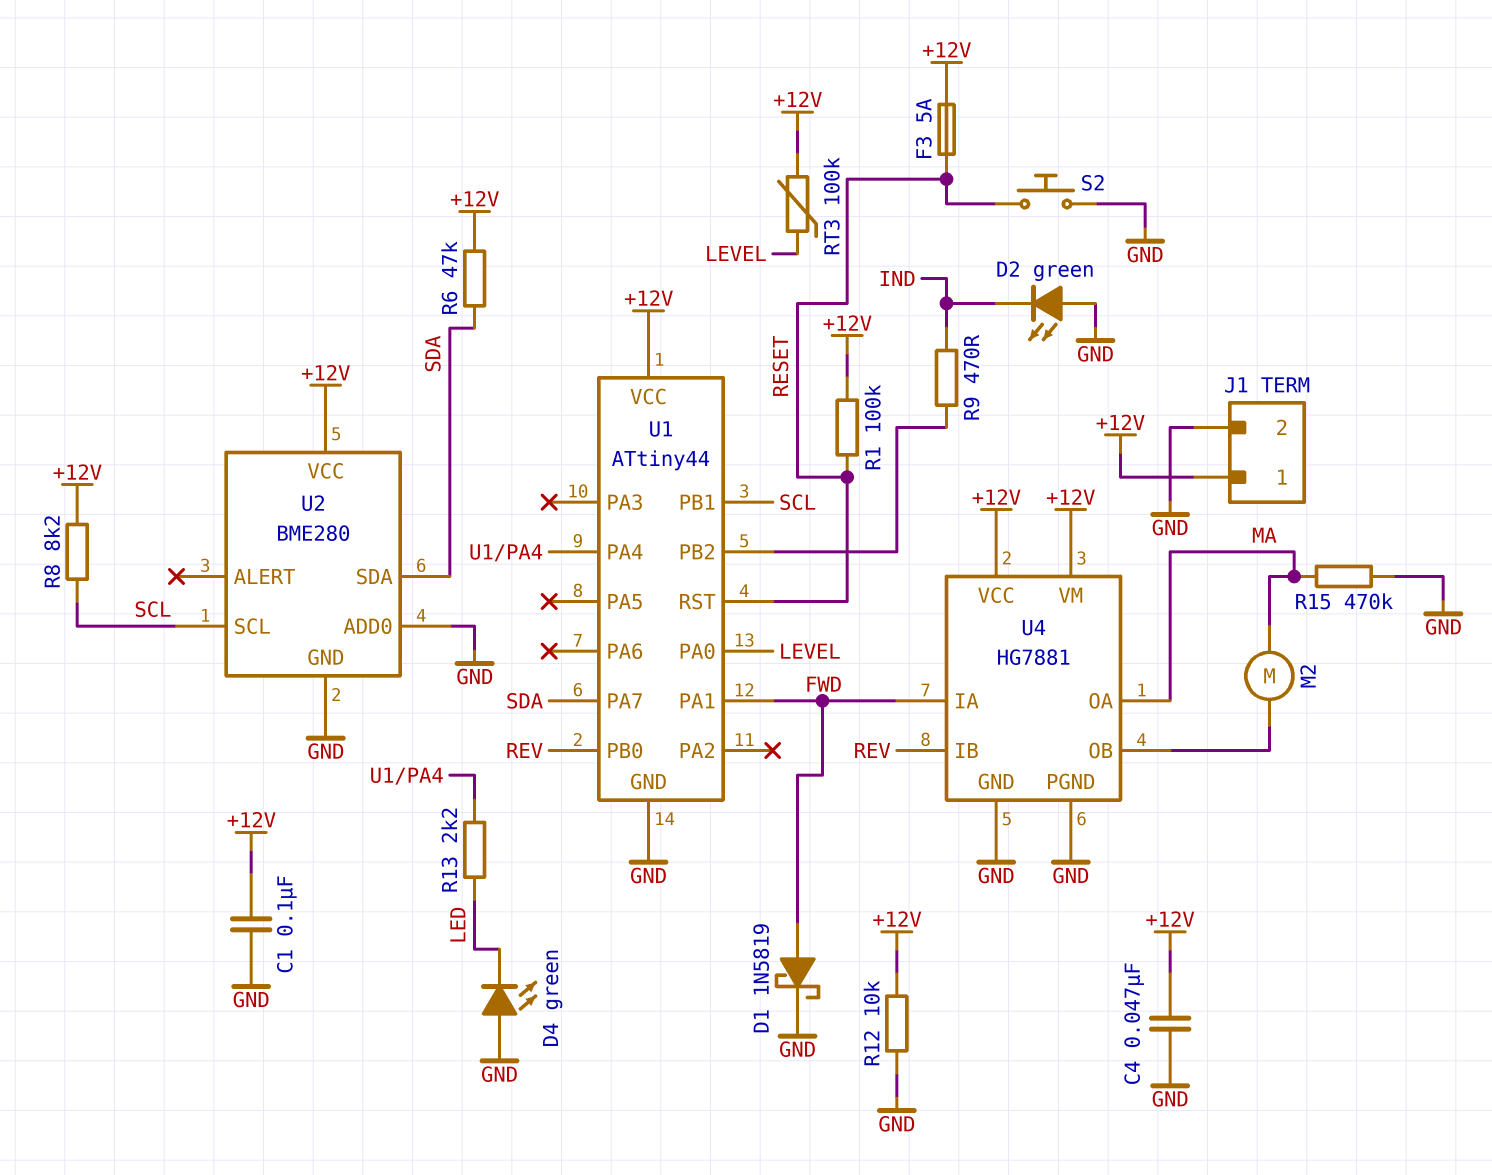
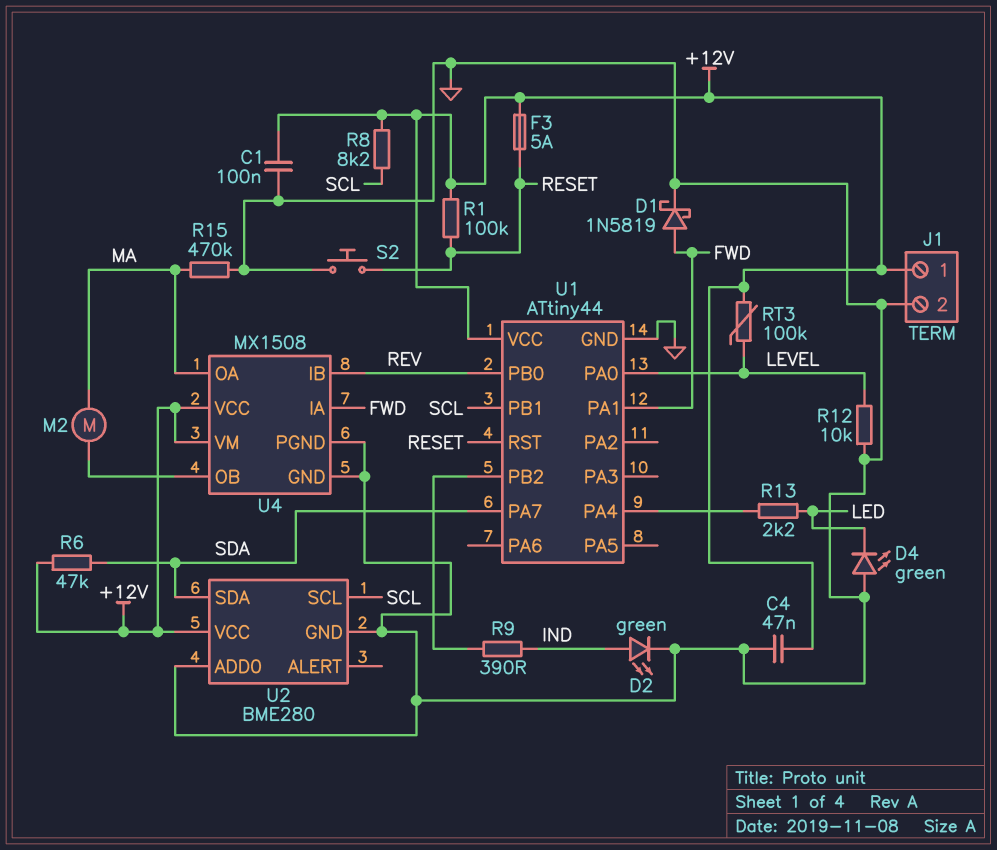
D2: LED green (A GND, K IND) -> LED green (A IND, K GND)
R9: 470 (IND, U1/PB2) -> 390 (IND, U1/PB2)
R12: 10k (+12V, GND) -> 10k (GND, LEVEL)
U4: HG7881 -> MX1508

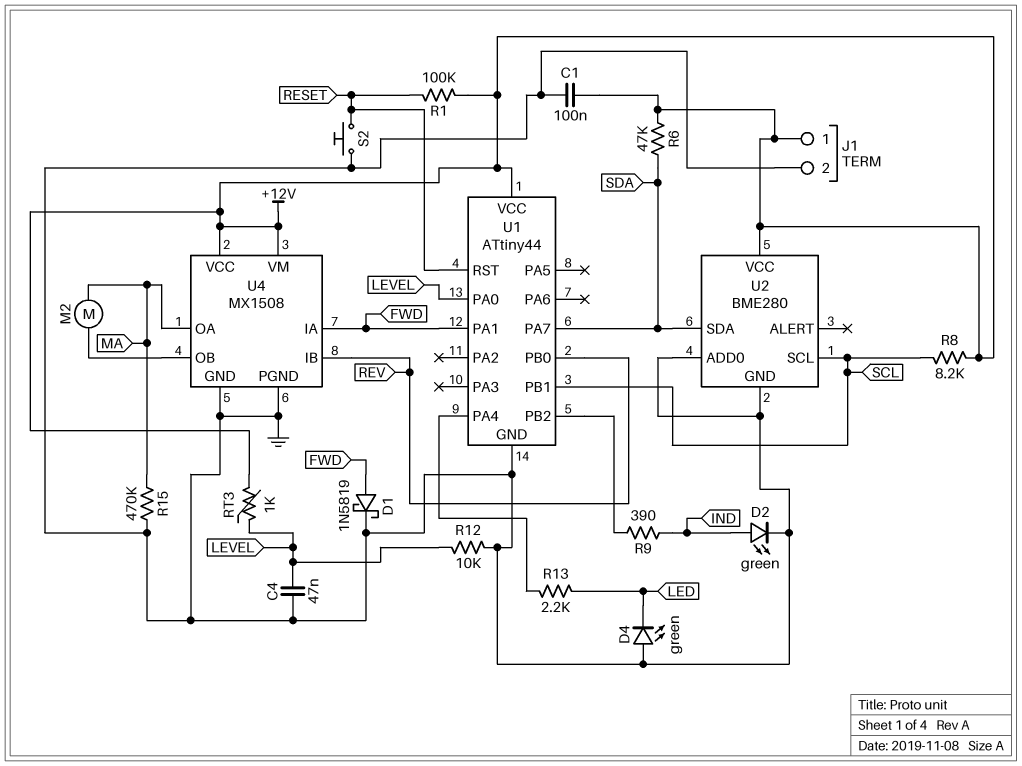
C4: 47nF (+12V, GND) -> 47nF (GND, LEVEL)
F3: 5A (+12V, RESET) -> none
RT3: 100k (+12V, LEVEL) -> 1k (+12V, LEVEL)

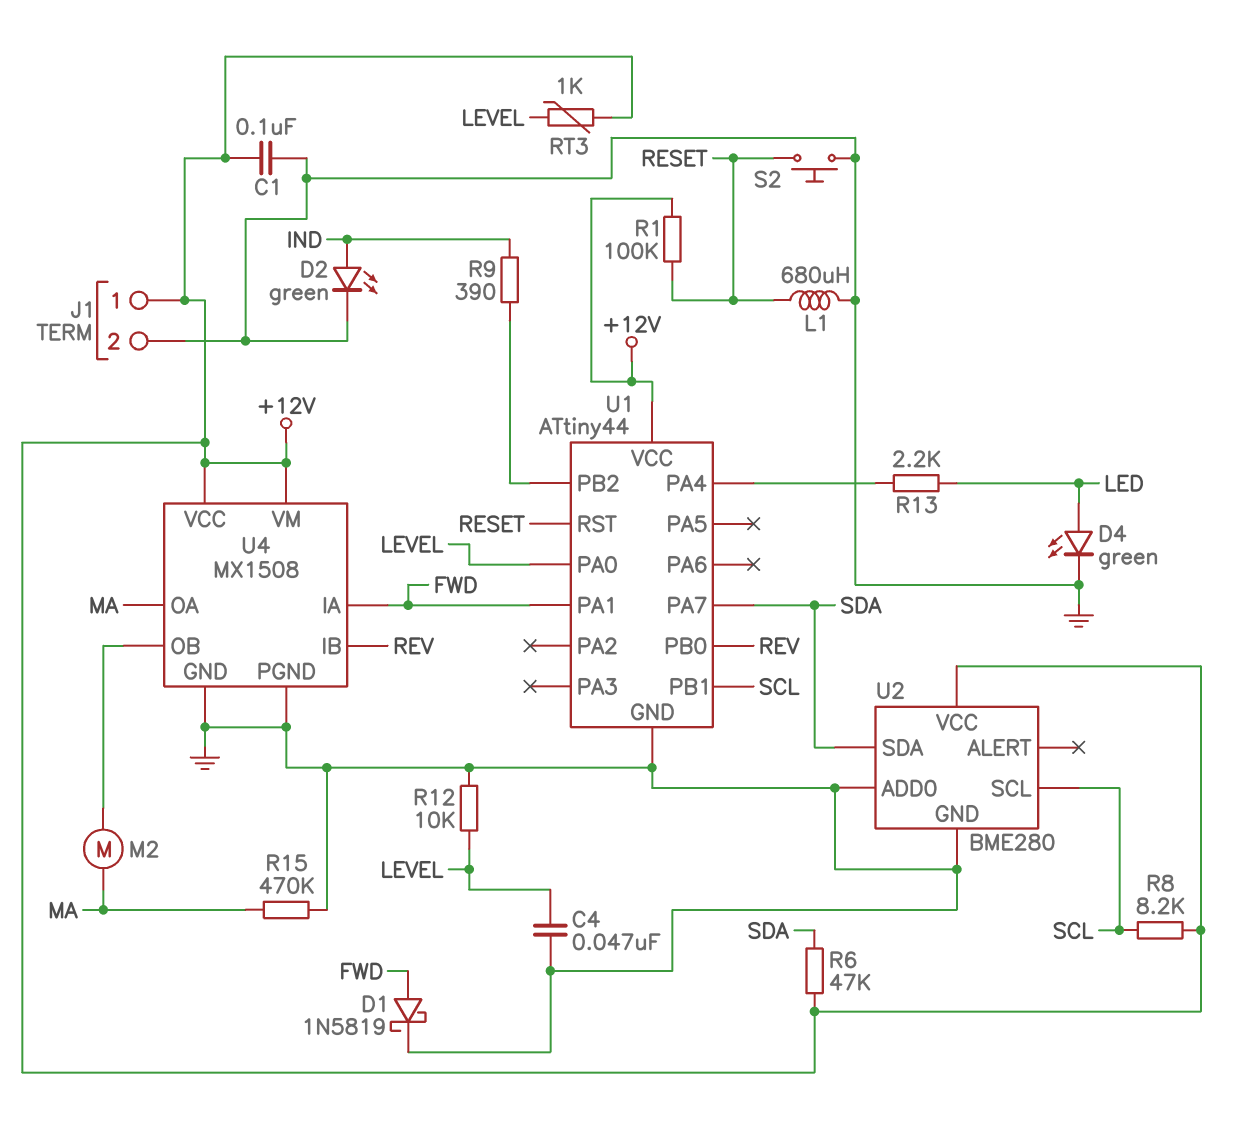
D4: LED green (A GND, K LED) -> LED green (A LED, K GND)
L1: none -> 680uH (GND, RESET)

